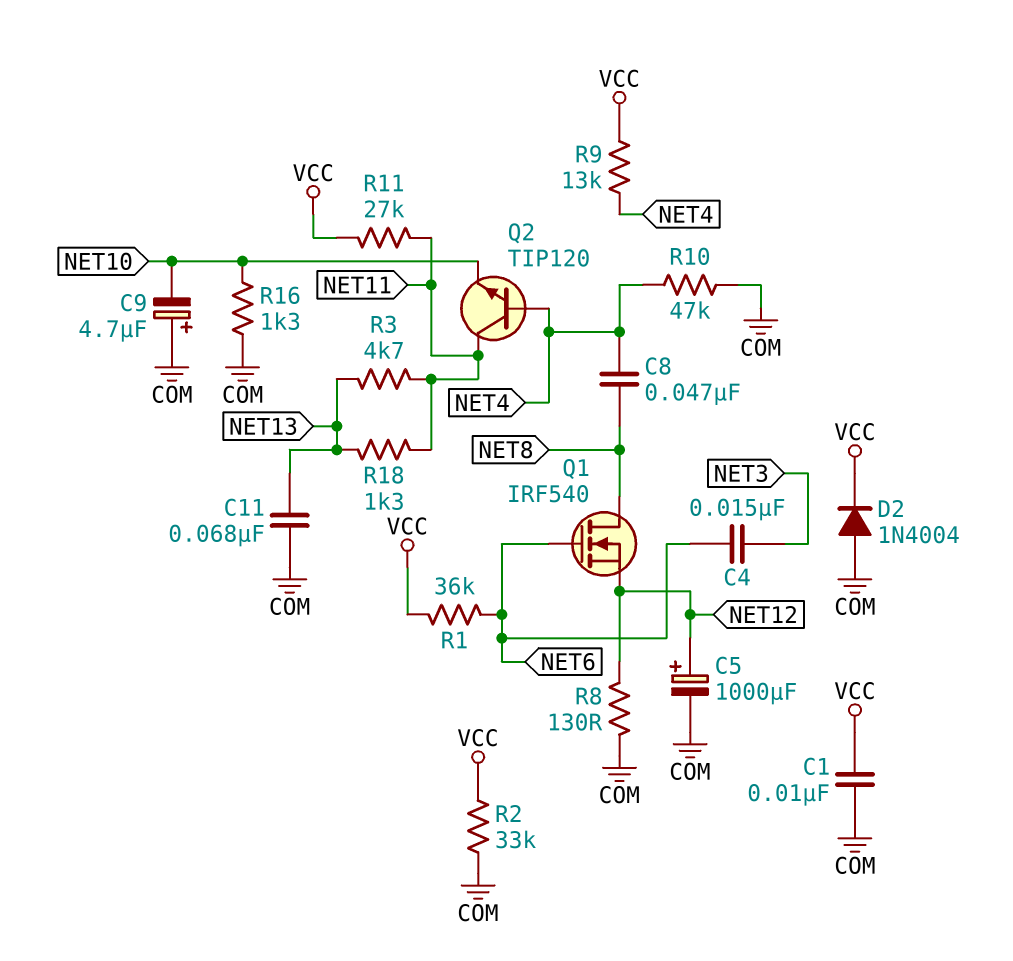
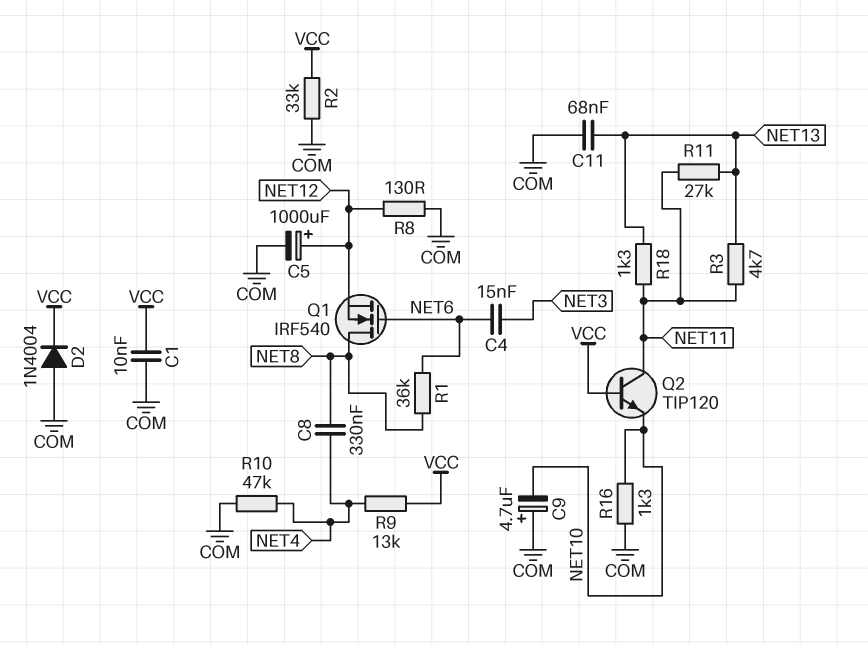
C8: 47nF (NET4, NET8) -> 330nF (NET4, NET8)
Q2: NPN TIP120 (B NET4, C NET11, E NET10) -> NPN TIP120 (B VCC, C NET11, E NET10)
R1: 36k (NET6, VCC) -> 36k (NET6, NET8)
R11: 27k (NET11, VCC) -> 27k (NET11, NET13)

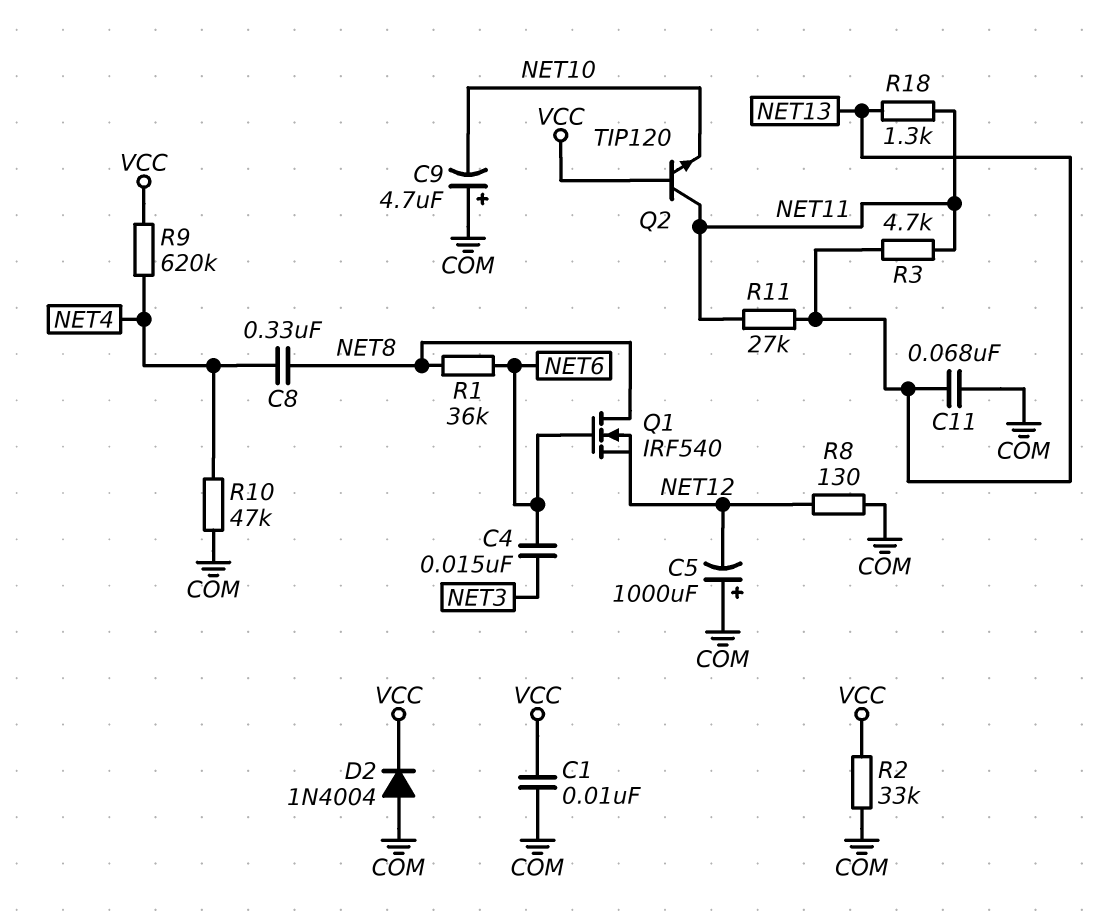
C5: 1000uF (plus NET12, minus COM) -> 1000uF (plus COM, minus NET12)
R9: 13k (NET4, VCC) -> 620k (NET4, VCC)
R16: 1.3k (COM, NET10) -> none

